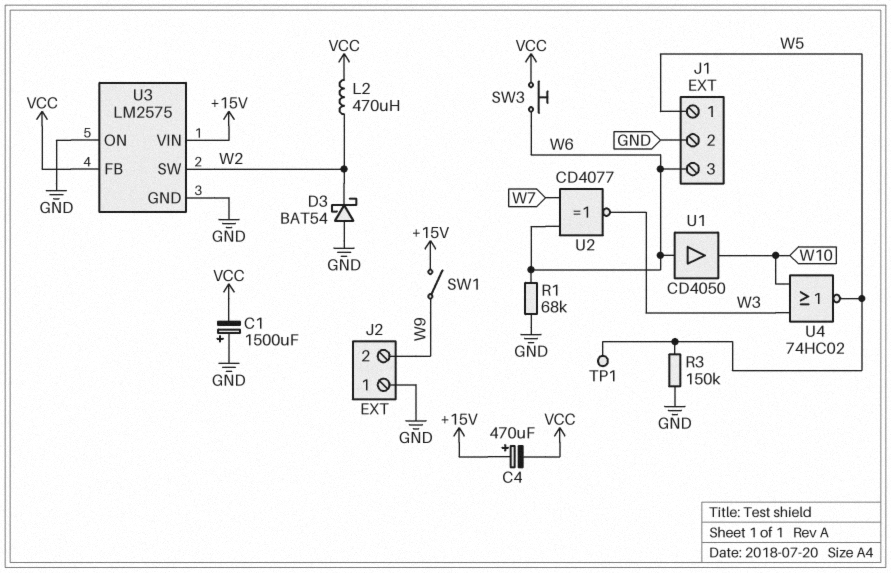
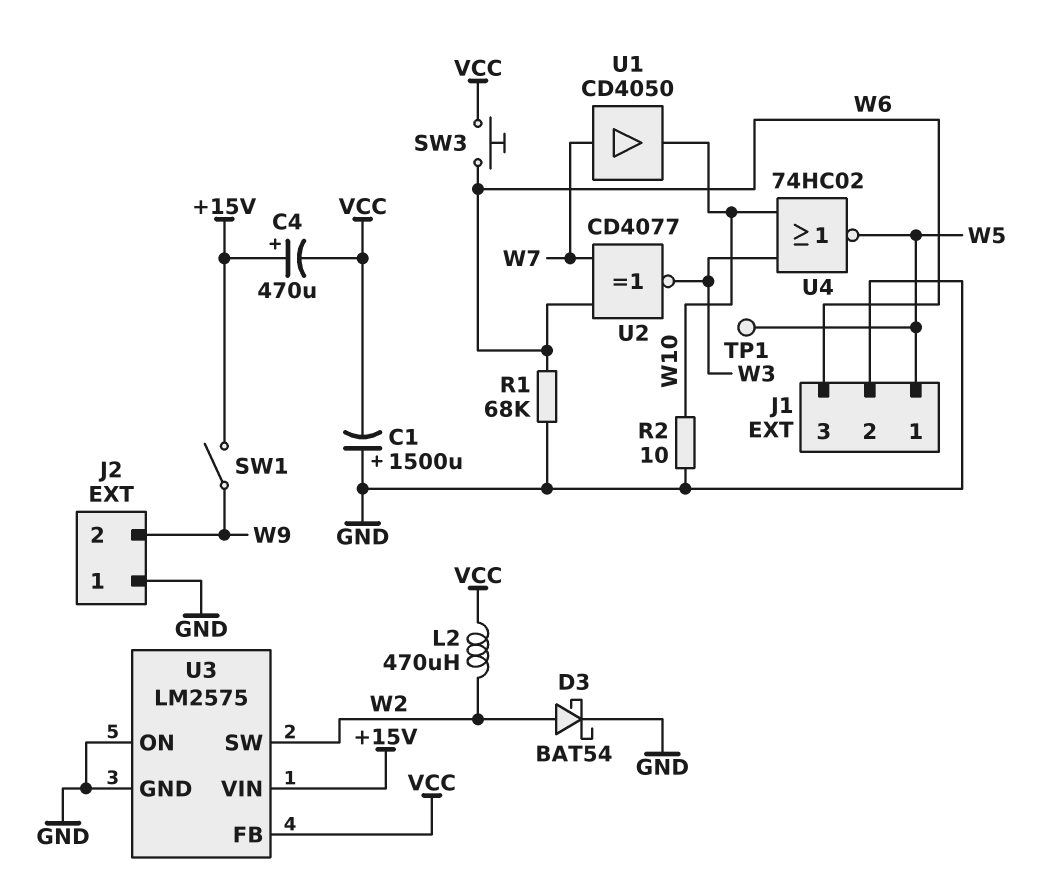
D3: schottky BAT54 (A GND, K W2) -> schottky BAT54 (A W2, K GND)
R2: none -> 10 (GND, W10)
R3: 150k (GND, W5) -> none
U1: buffer CD4050 (in W6, out W10) -> buffer CD4050 (in W7, out W10)

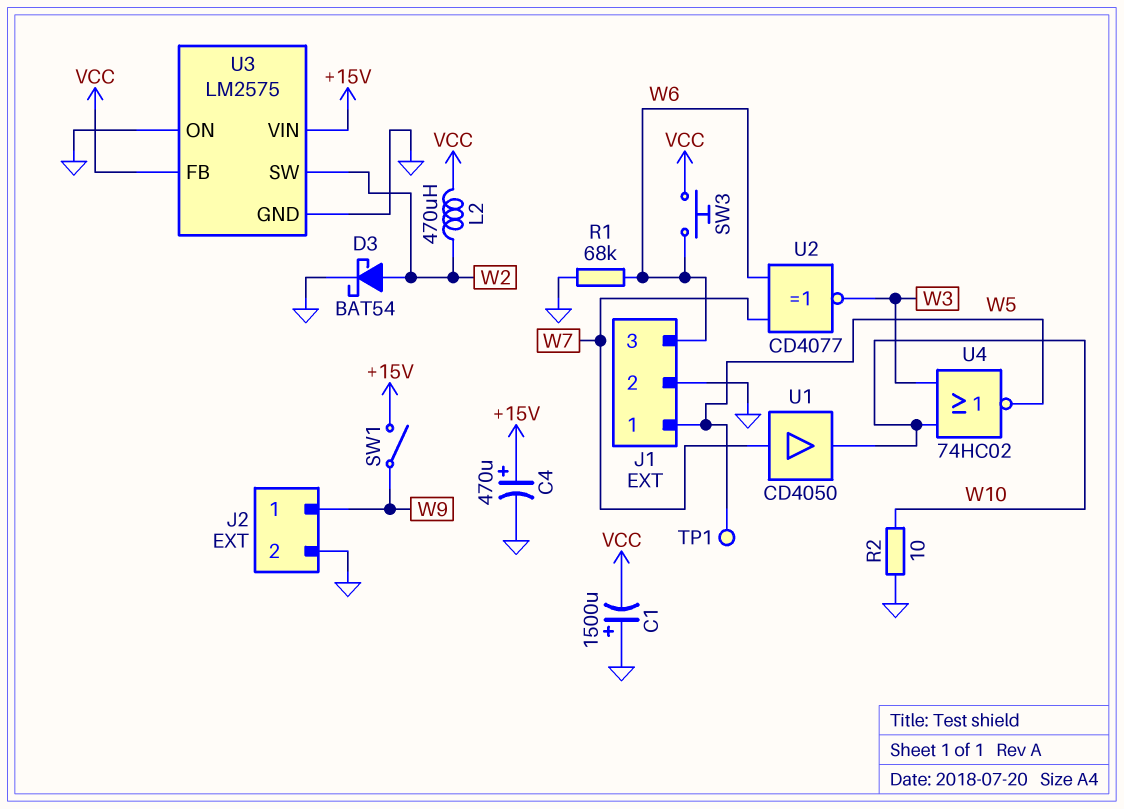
C4: 470uF (plus +15V, minus VCC) -> 470uF (plus +15V, minus GND)
J2 pin 1: GND -> W9
J2 pin 2: W9 -> GND

